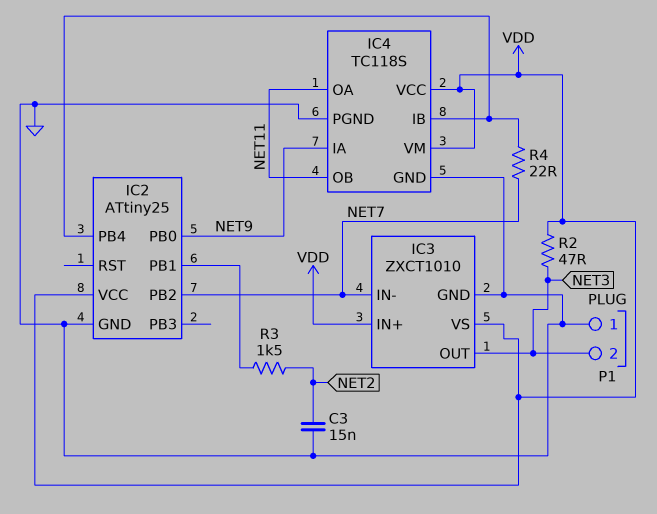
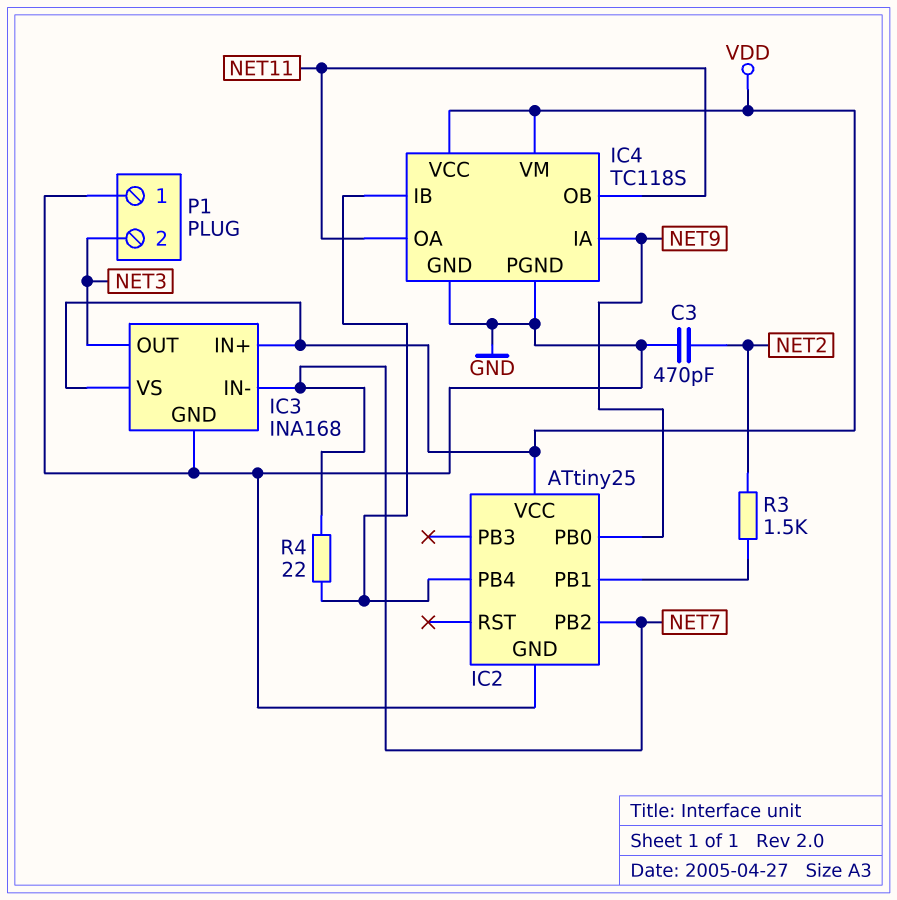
C3: 15nF (GND, NET2) -> 470pF (GND, NET2)
IC3: ZXCT1010 -> INA168
R2: 47 (NET3, VDD) -> none

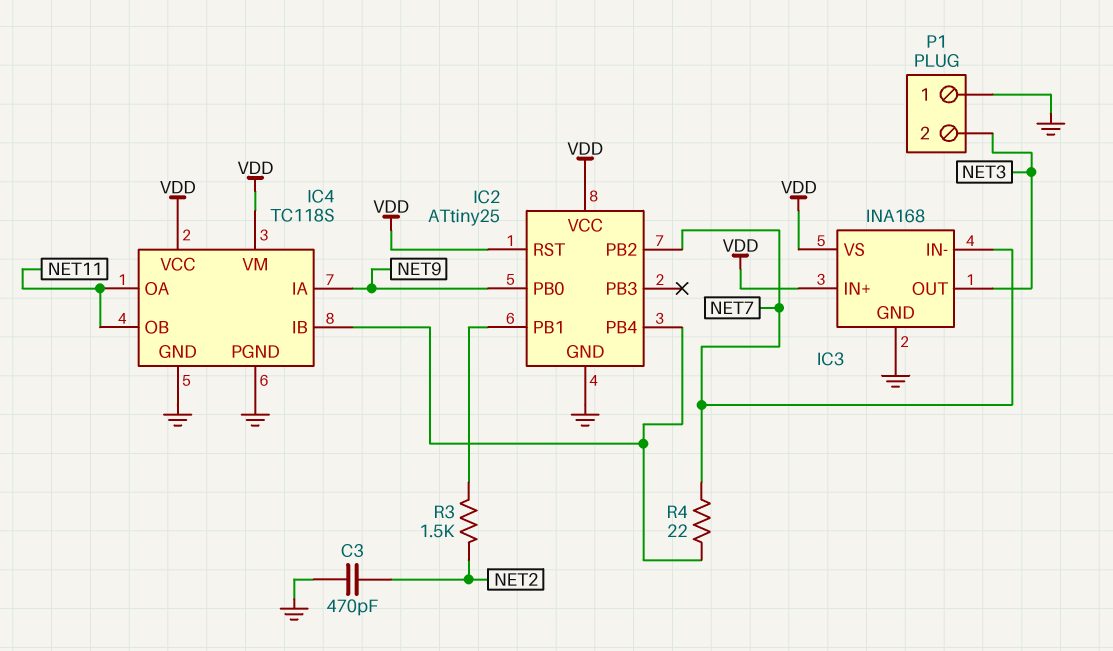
IC2 pin RST: none -> VDD

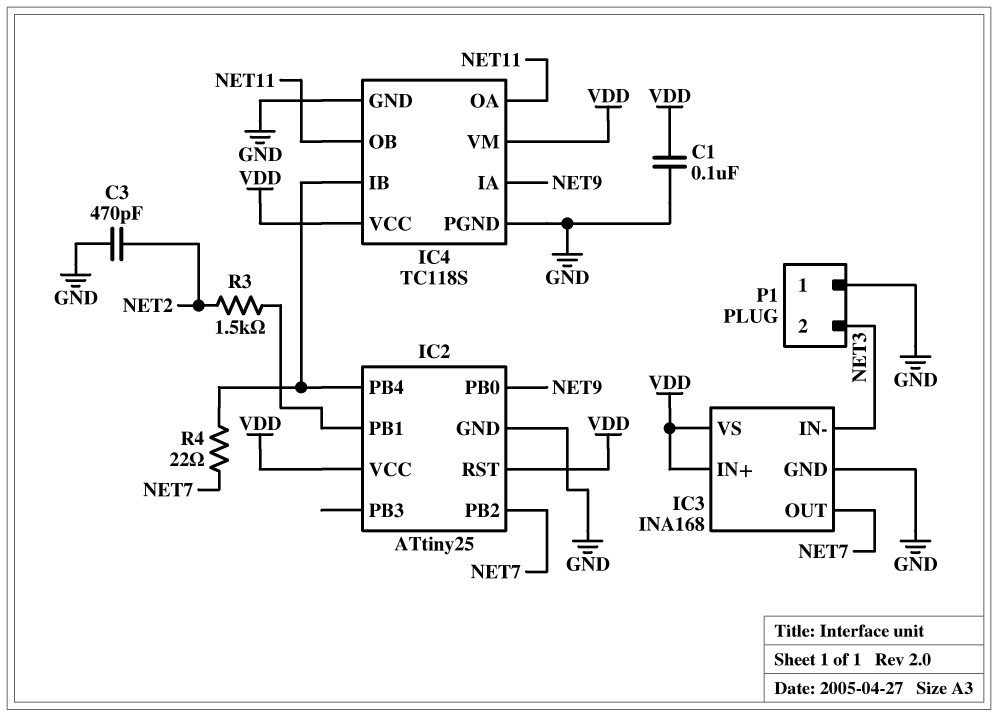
C1: none -> 100nF (GND, VDD)
IC3 pin IN-: NET7 -> NET3
IC3 pin OUT: NET3 -> NET7

